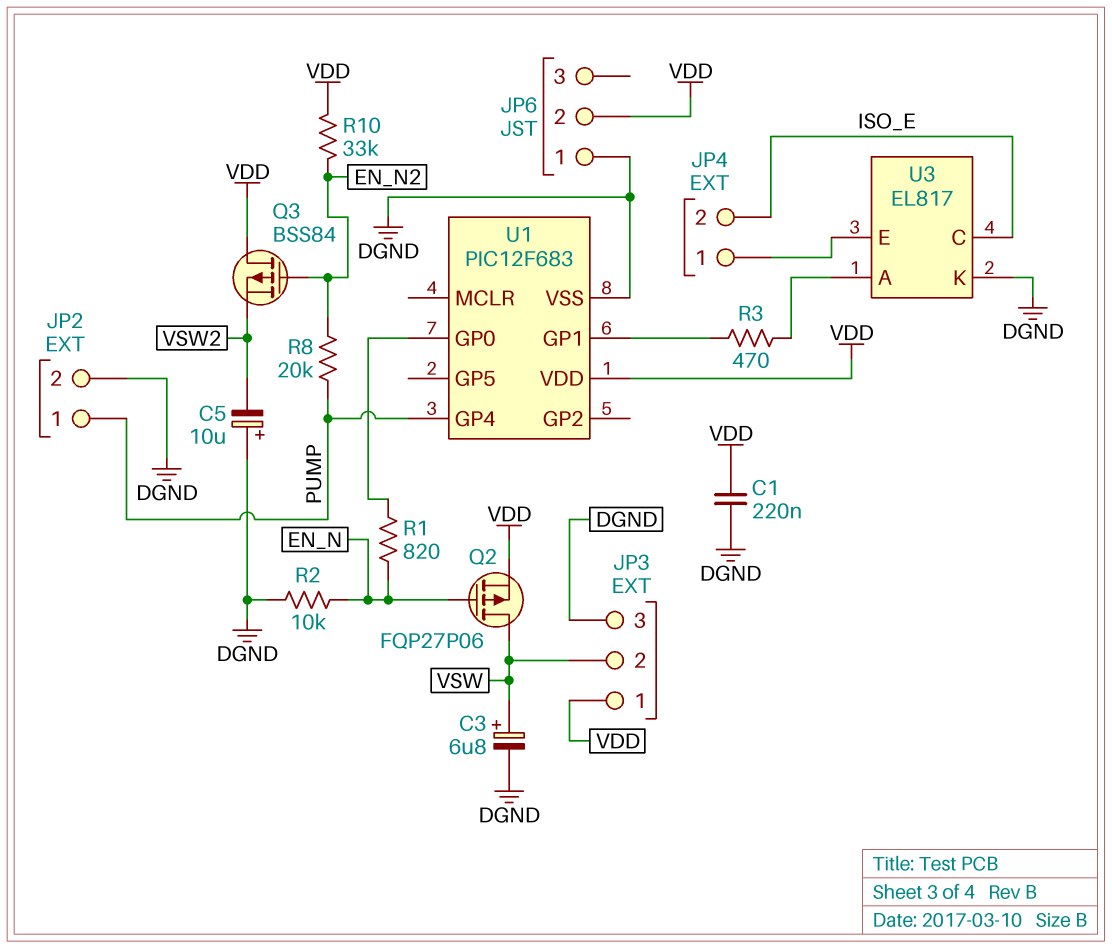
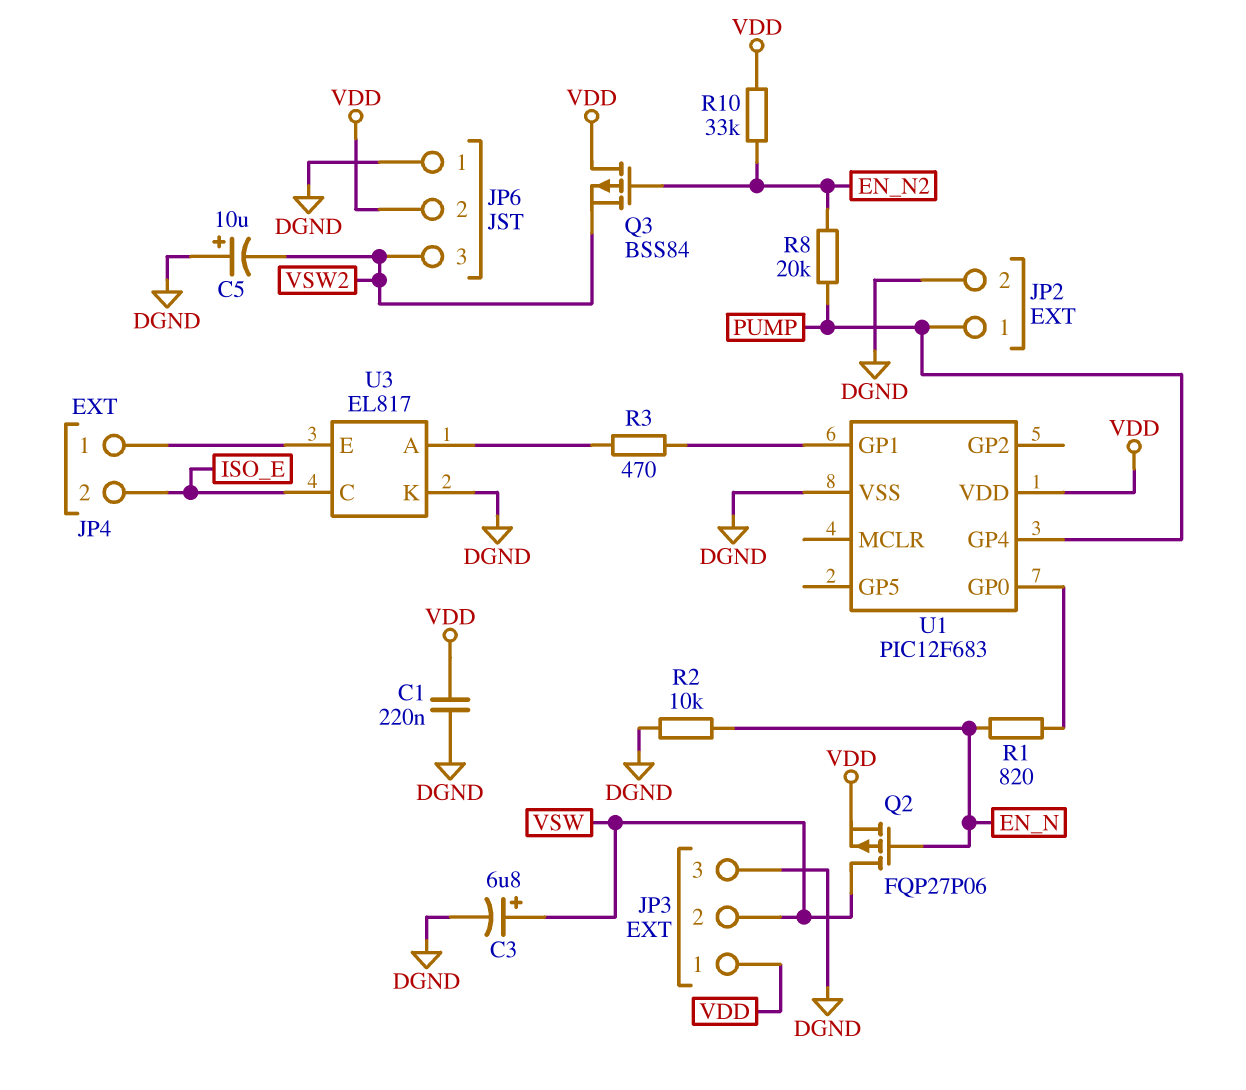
JP6 pin 3: none -> VSW2

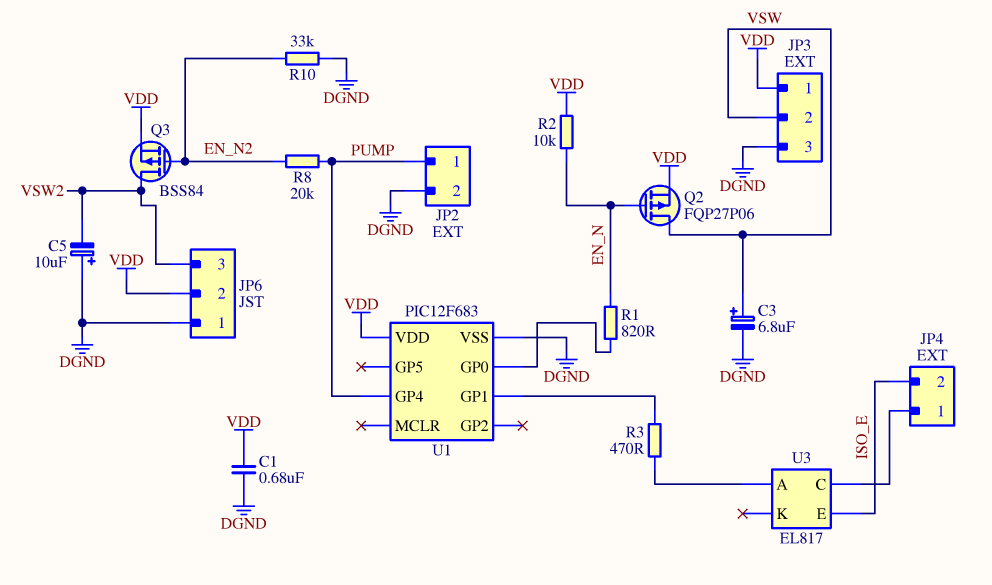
C1: 220nF (DGND, VDD) -> 680nF (DGND, VDD)
Q3: PMOS BSS84 (G EN_N2, D VDD, S VSW2) -> PMOS BSS84 (G EN_N2, D VSW2, S VDD)
R2: 10k (DGND, EN_N) -> 10k (EN_N, VDD)
R10: 33k (EN_N2, VDD) -> 33k (DGND, EN_N2)
U3 pin C: ISO_E -> JP4/1
U3 pin E: JP4/1 -> ISO_E
U3 pin K: DGND -> none

